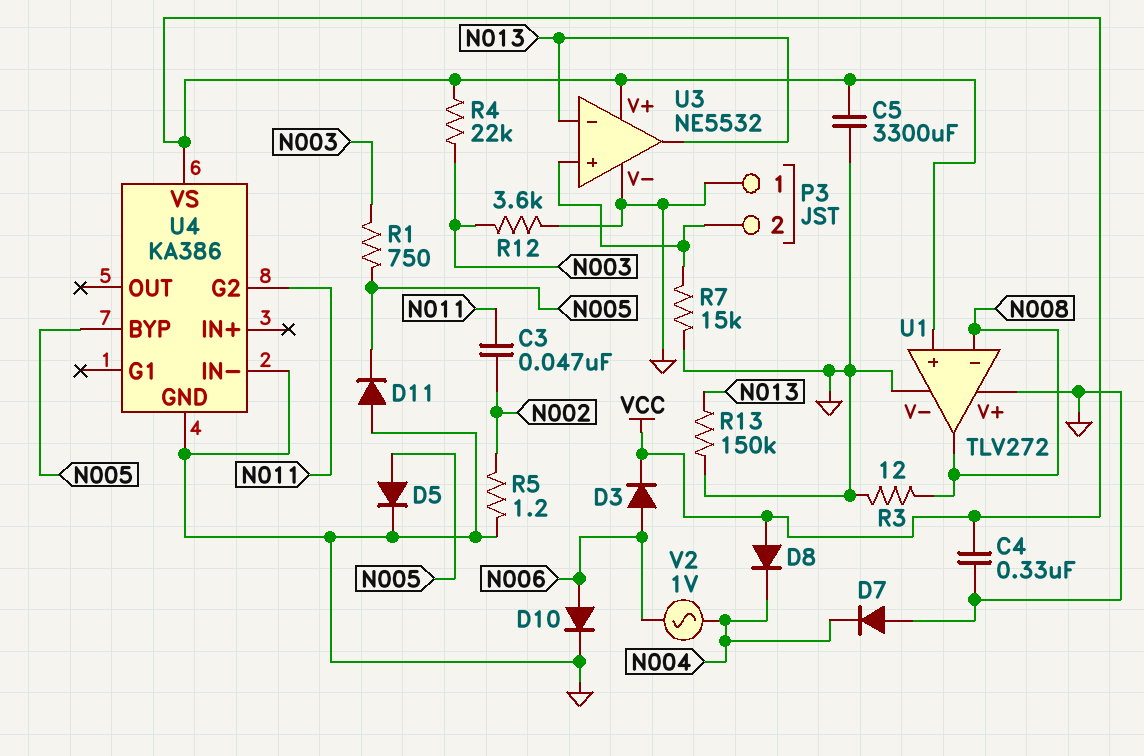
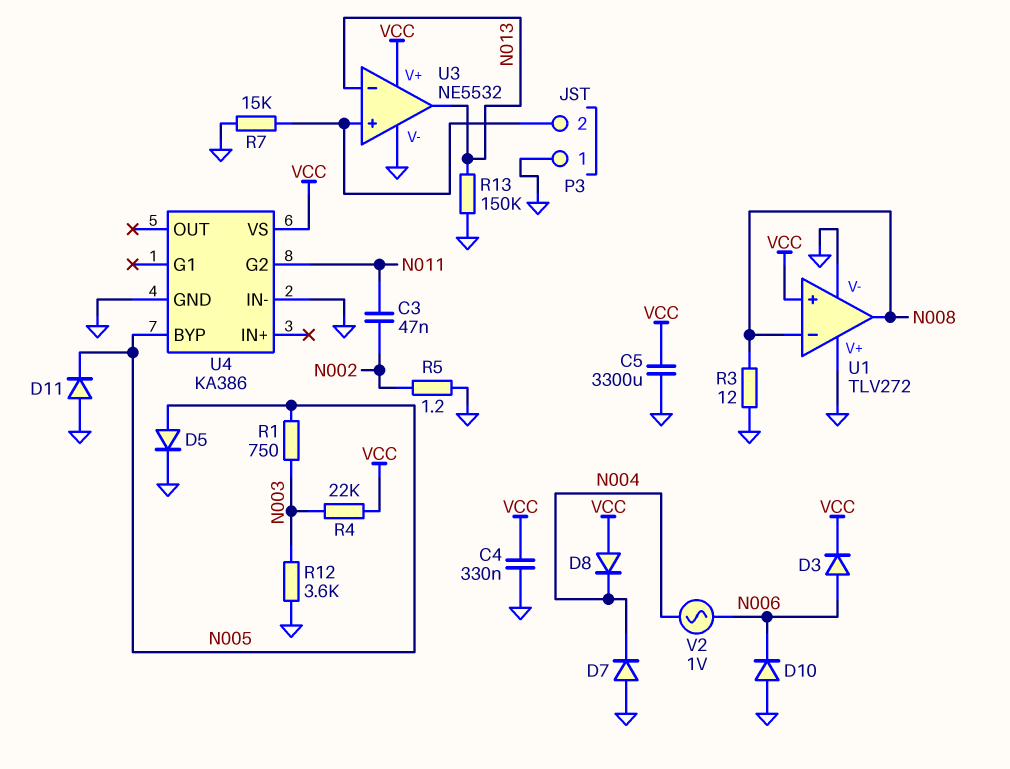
D10: diode (A N006, K GND) -> diode (A GND, K N006)

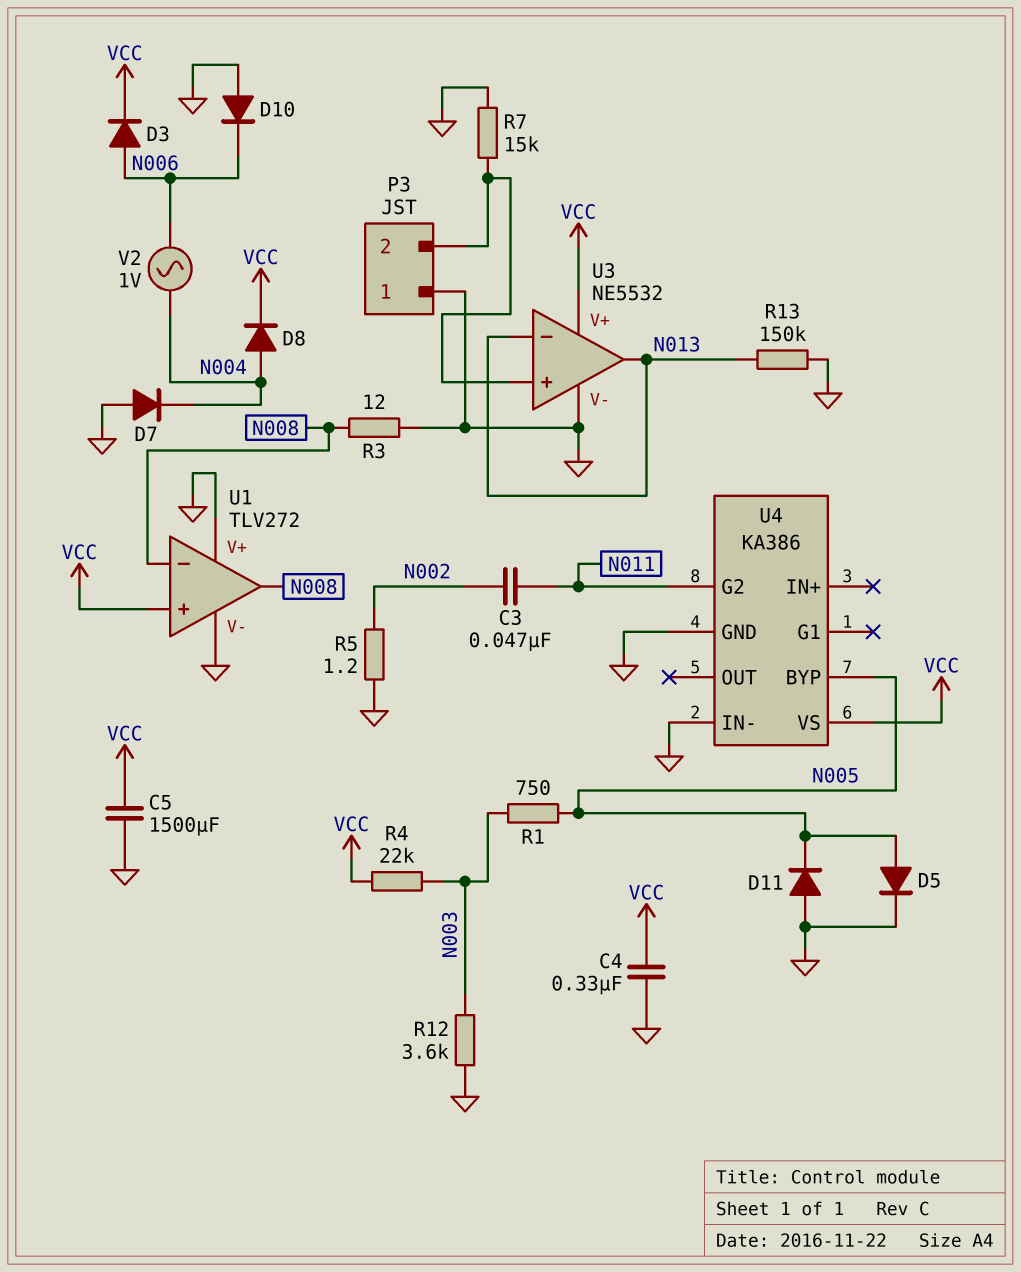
C5: 3300uF (GND, VCC) -> 1500uF (GND, VCC)
D8: diode (A VCC, K N004) -> diode (A N004, K VCC)

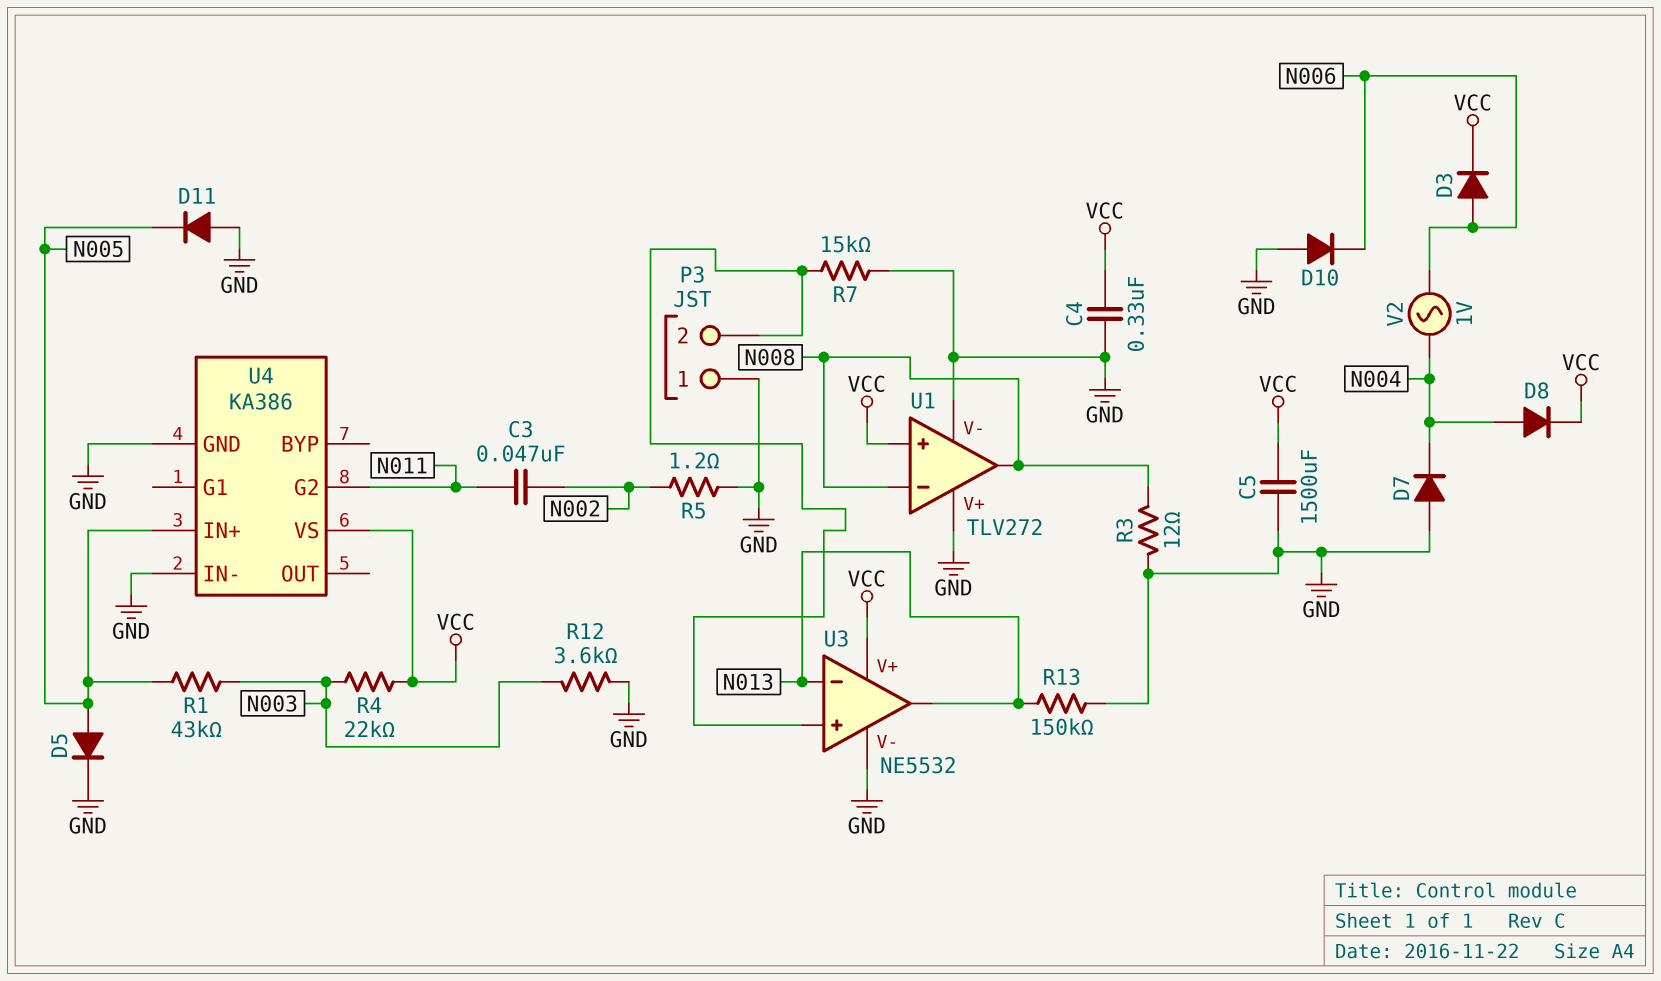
R1: 750 (N003, N005) -> 43k (N003, N005)
U4 pin BYP: N005 -> none
U4 pin IN+: none -> N005

